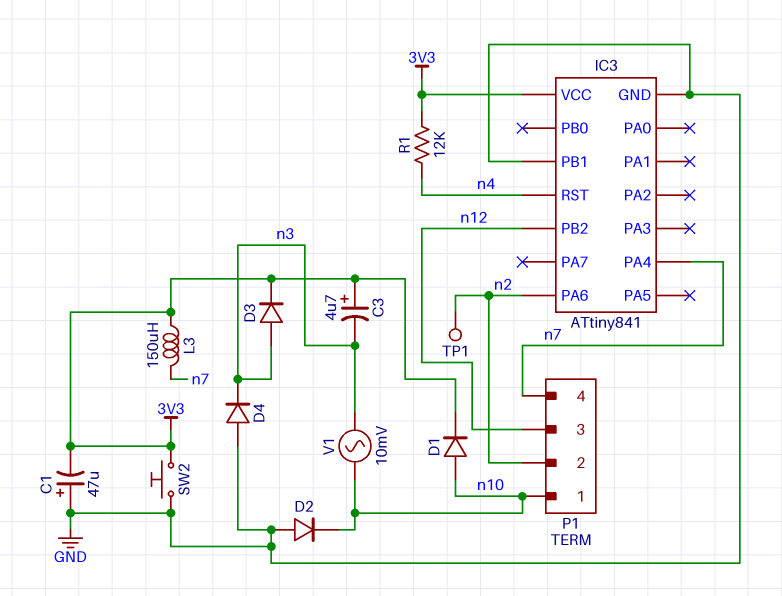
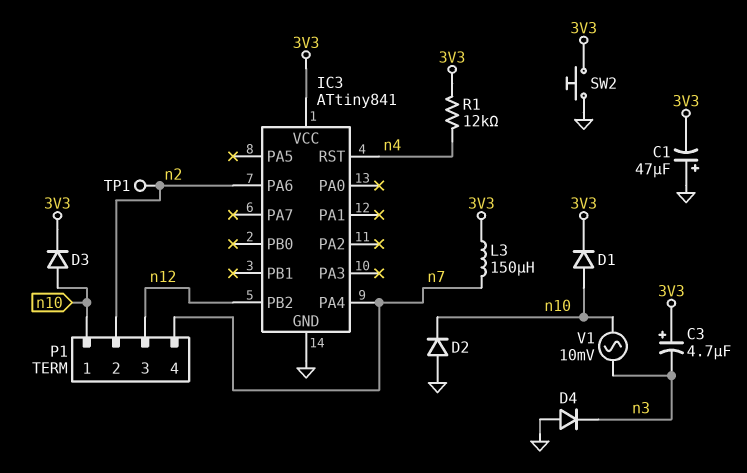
D3: diode (A n3, K 3V3) -> diode (A n10, K 3V3)
IC3 pin PB1: GND -> none

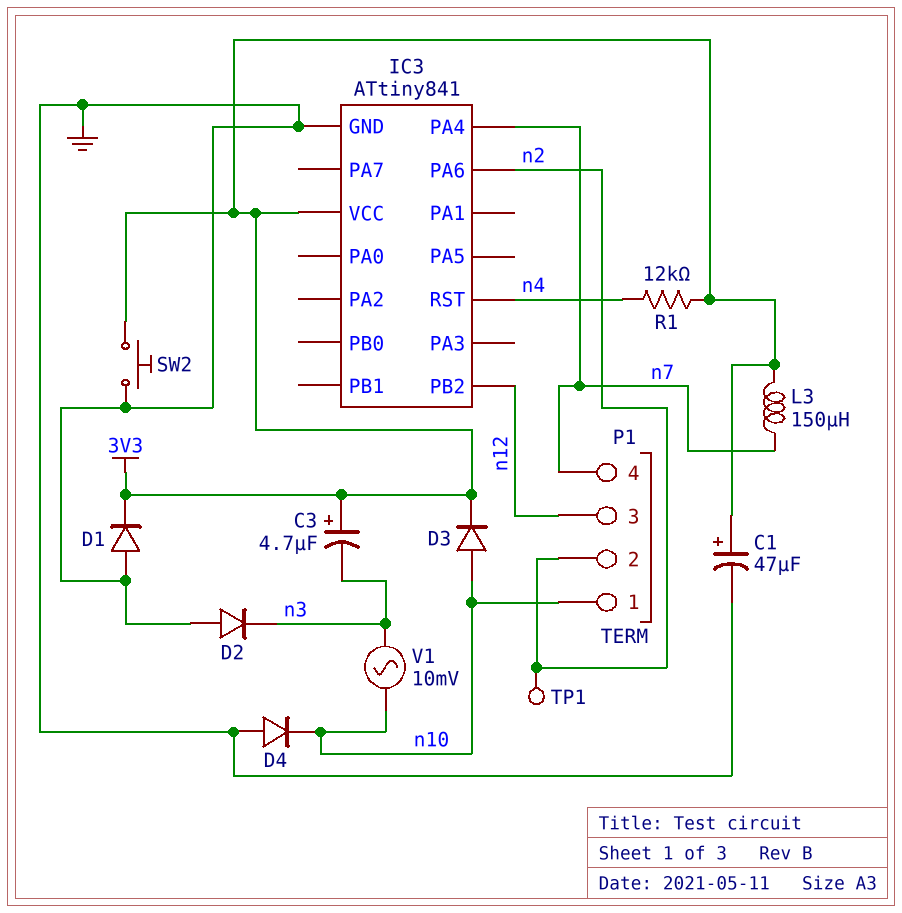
C1: 47uF (plus GND, minus 3V3) -> 47uF (plus 3V3, minus GND)
D1: diode (A n10, K 3V3) -> diode (A GND, K 3V3)
D2: diode (A GND, K n10) -> diode (A GND, K n3)
D4: diode (A GND, K n3) -> diode (A GND, K n10)

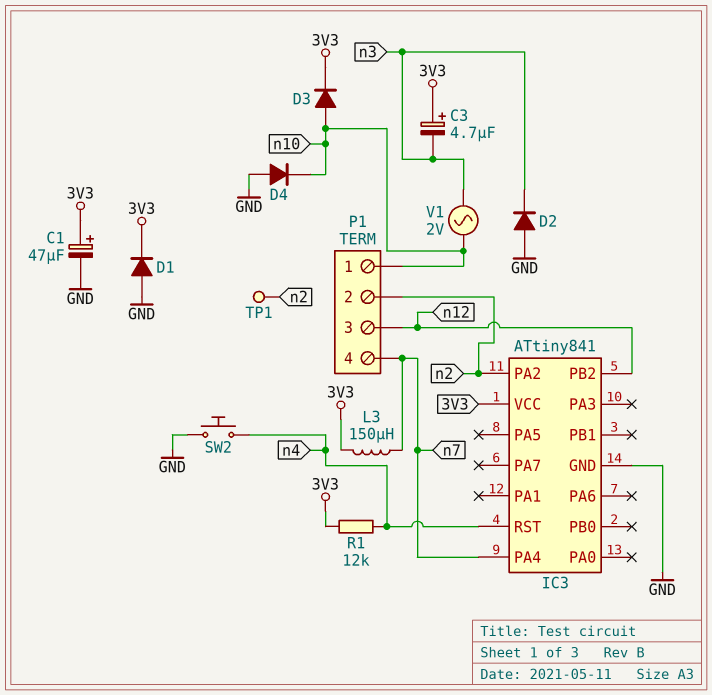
IC3 pin PA2: none -> n2
IC3 pin PA6: n2 -> none
SW2: button (3V3, GND) -> button (GND, n4)
V1: AC 10mV (n3, n10) -> AC 2V (n3, n10)

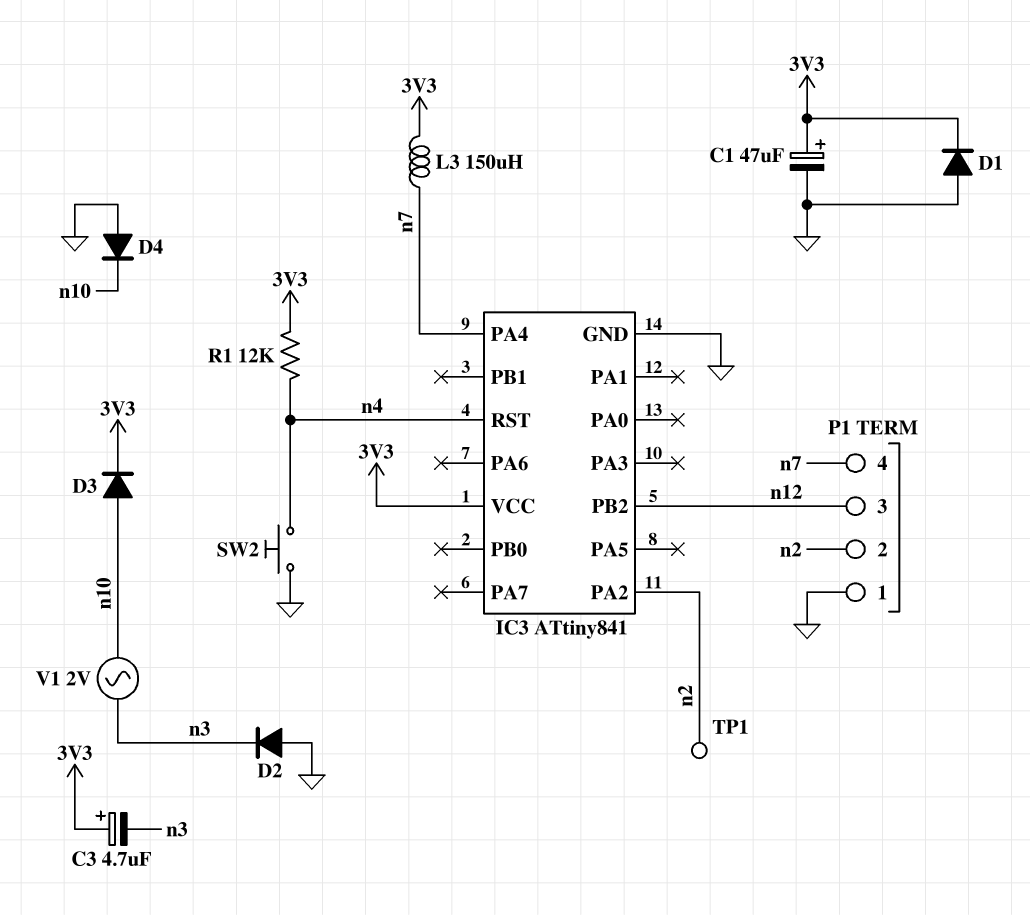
P1 pin 1: n10 -> GND

